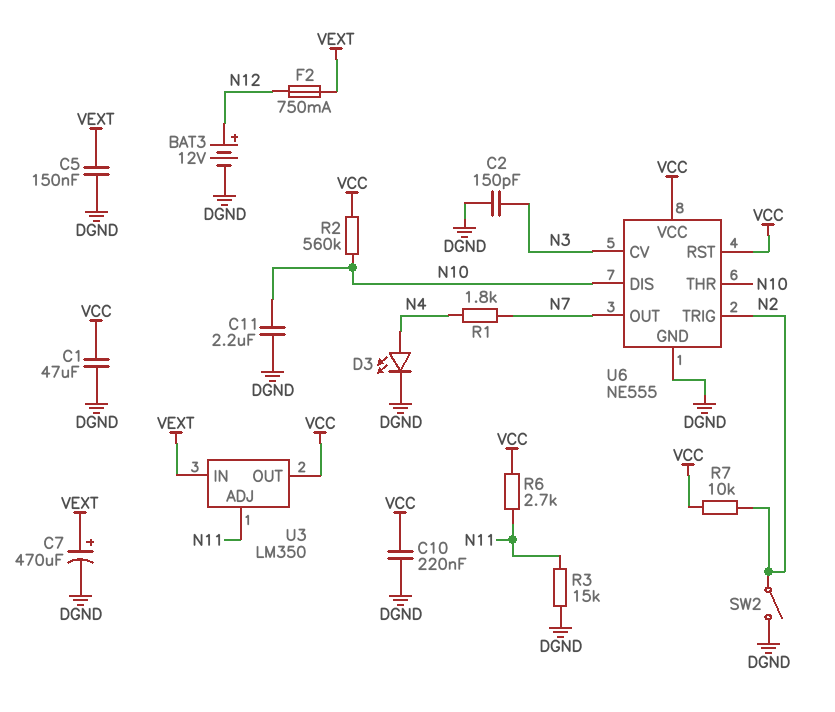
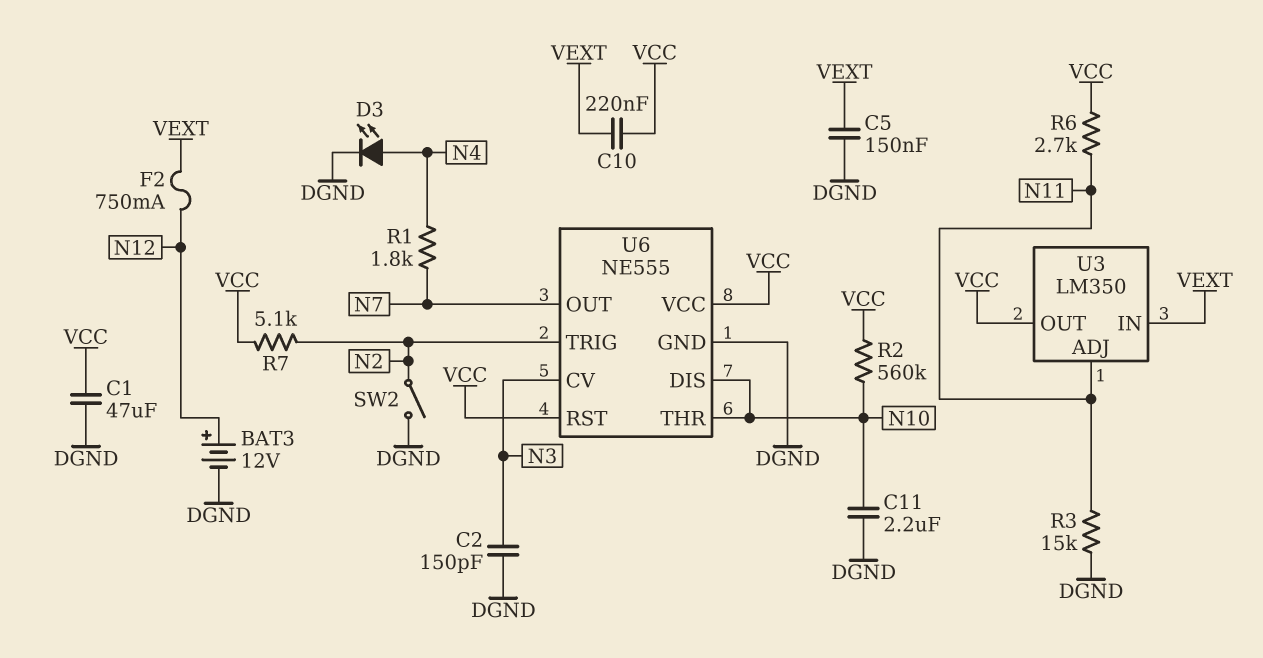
C7: 470uF (plus VEXT, minus DGND) -> none
C10: 220nF (DGND, VCC) -> 220nF (VCC, VEXT)
R7: 10k (N2, VCC) -> 5.1k (N2, VCC)

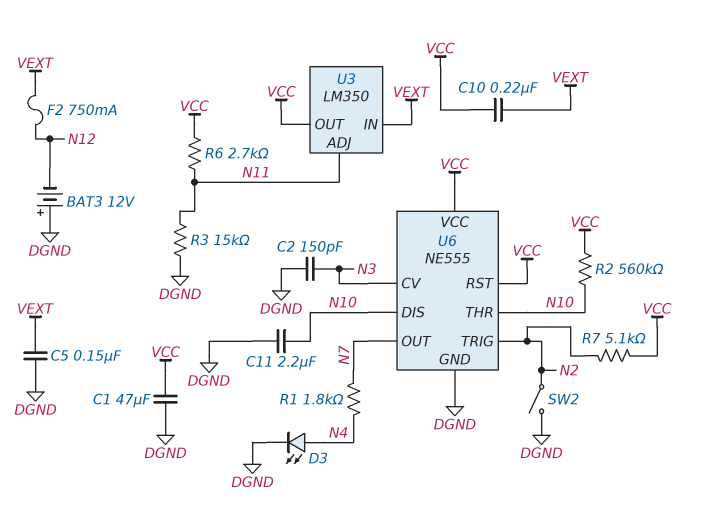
BAT3: 12V (plus N12, minus DGND) -> 12V (plus DGND, minus N12)

